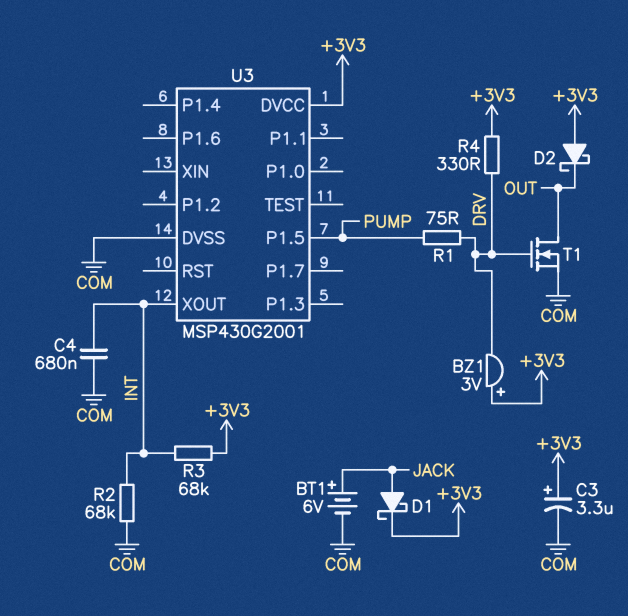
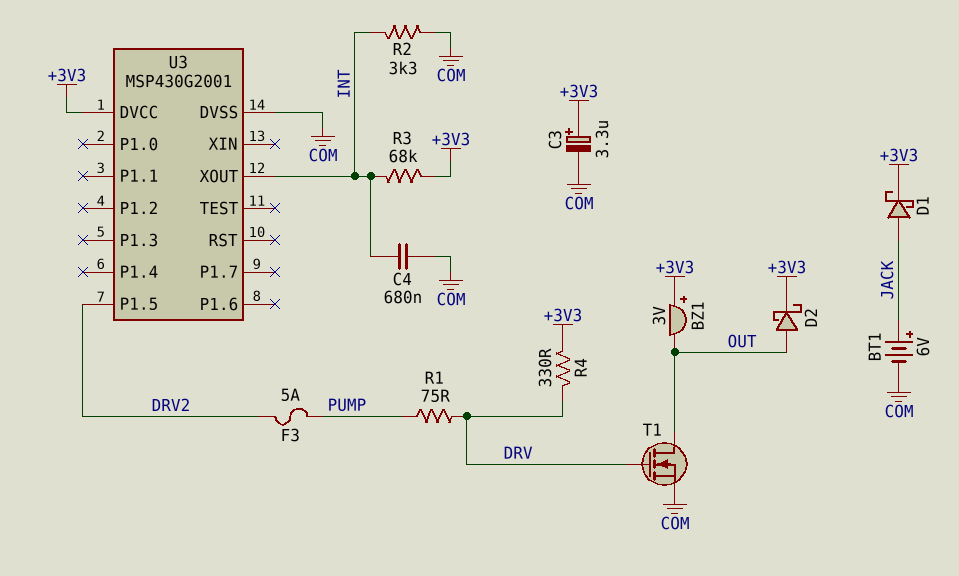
BZ1: buzzer 3V (plus +3V3, minus DRV) -> buzzer 3V (plus +3V3, minus OUT)
D2: schottky (A +3V3, K OUT) -> schottky (A OUT, K +3V3)
F3: none -> 5A (DRV2, PUMP)
R2: 68k (COM, INT) -> 3.3k (COM, INT)
U3 pin P1.5: PUMP -> DRV2

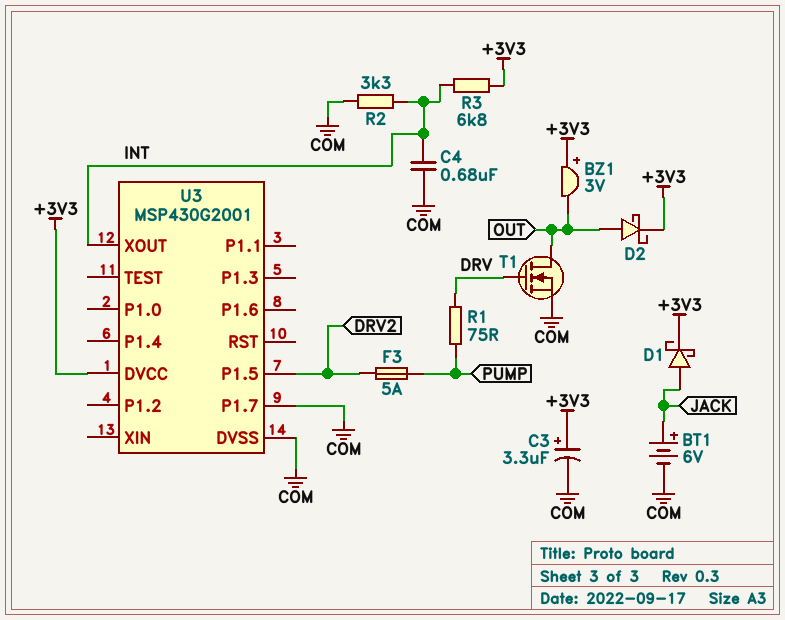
R3: 68k (+3V3, INT) -> 6.8k (+3V3, INT)
R4: 330 (+3V3, DRV) -> none
U3 pin P1.7: none -> COM

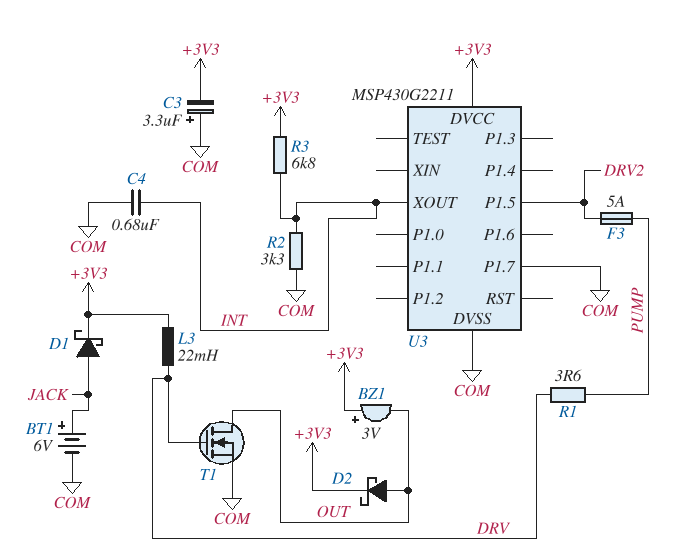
C3: 3.3uF (plus +3V3, minus COM) -> 3.3uF (plus COM, minus +3V3)
L3: none -> 22mH (+3V3, DRV)
R1: 75 (DRV, PUMP) -> 3.6 (DRV, PUMP)
U3: MSP430G2001 -> MSP430G2211

